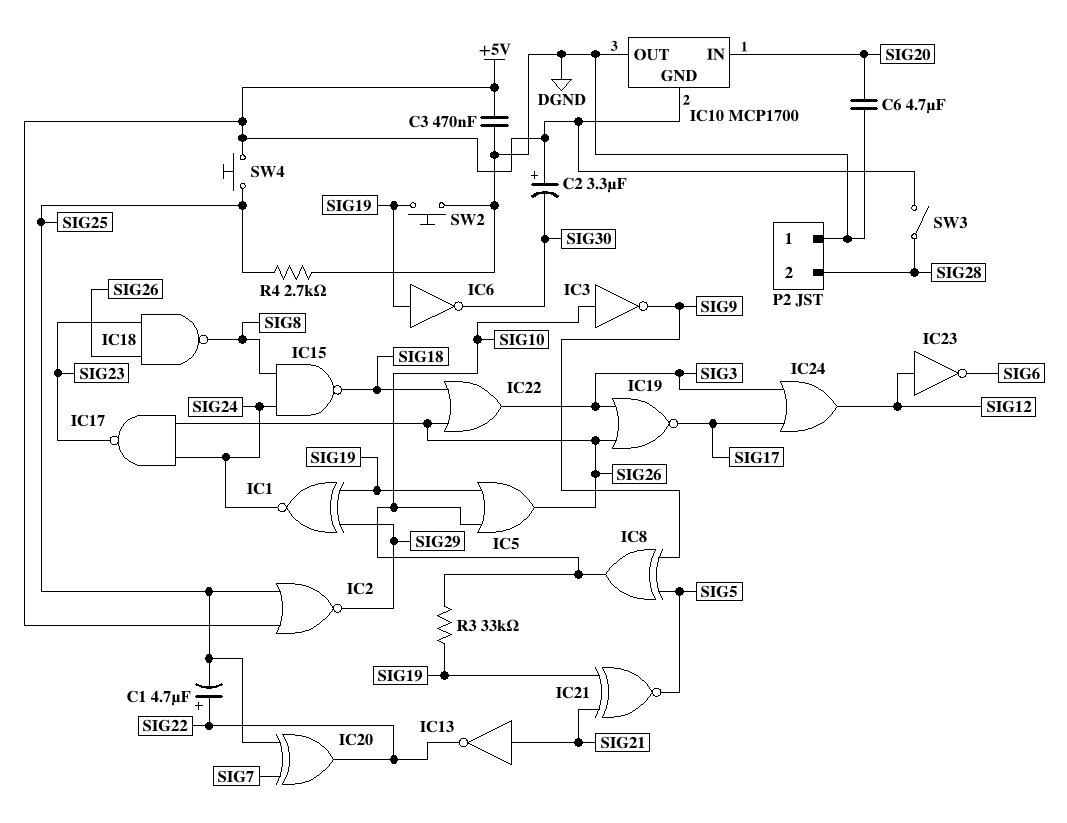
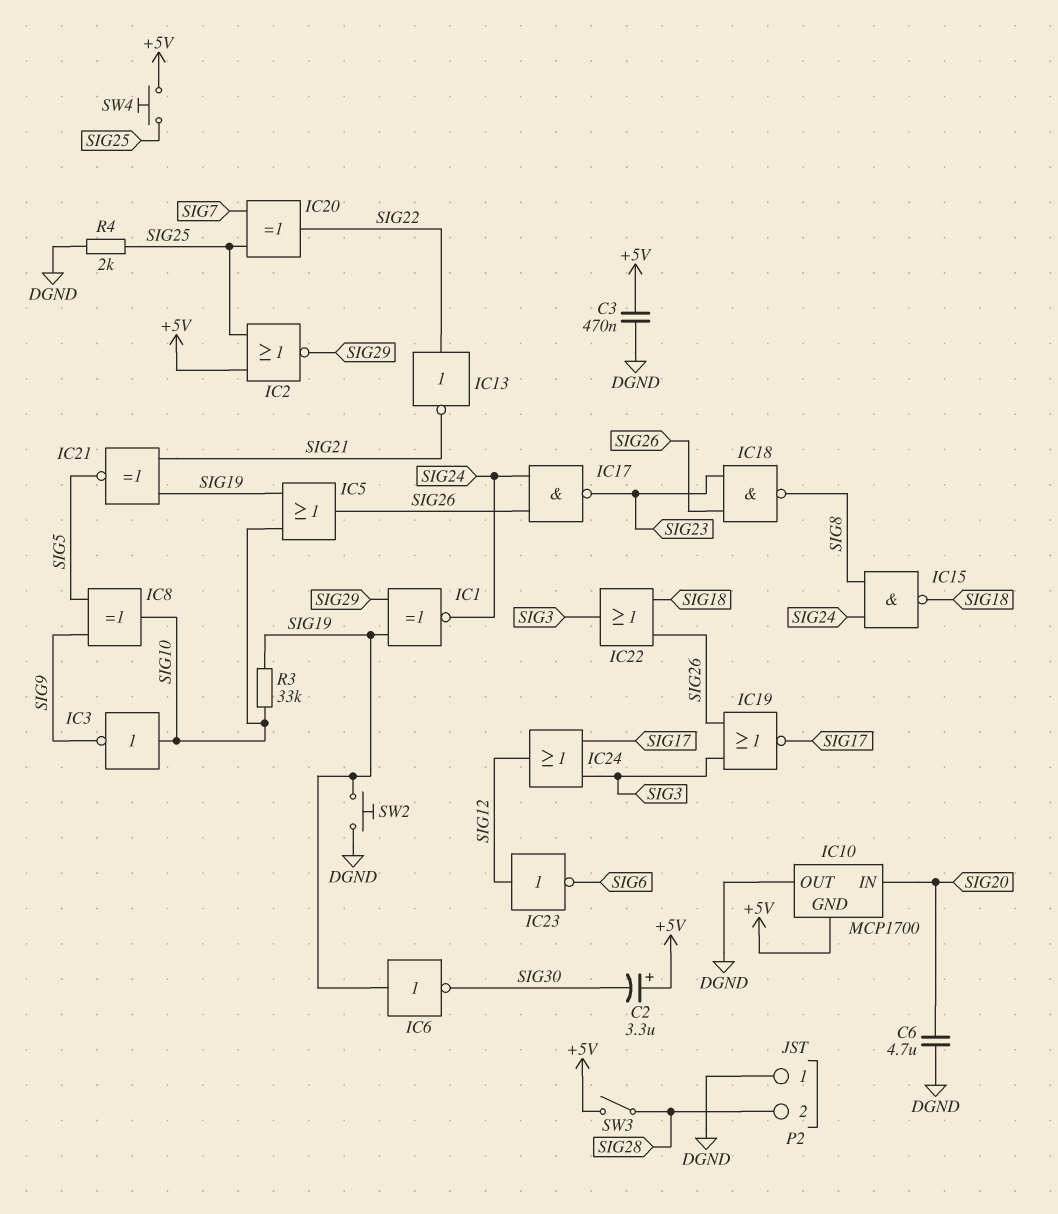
C1: 4.7uF (plus SIG22, minus SIG25) -> none
IC13: NOT (in SIG21, out SIG22) -> NOT (in SIG22, out SIG21)
R4: 2.7k (DGND, SIG25) -> 2k (DGND, SIG25)

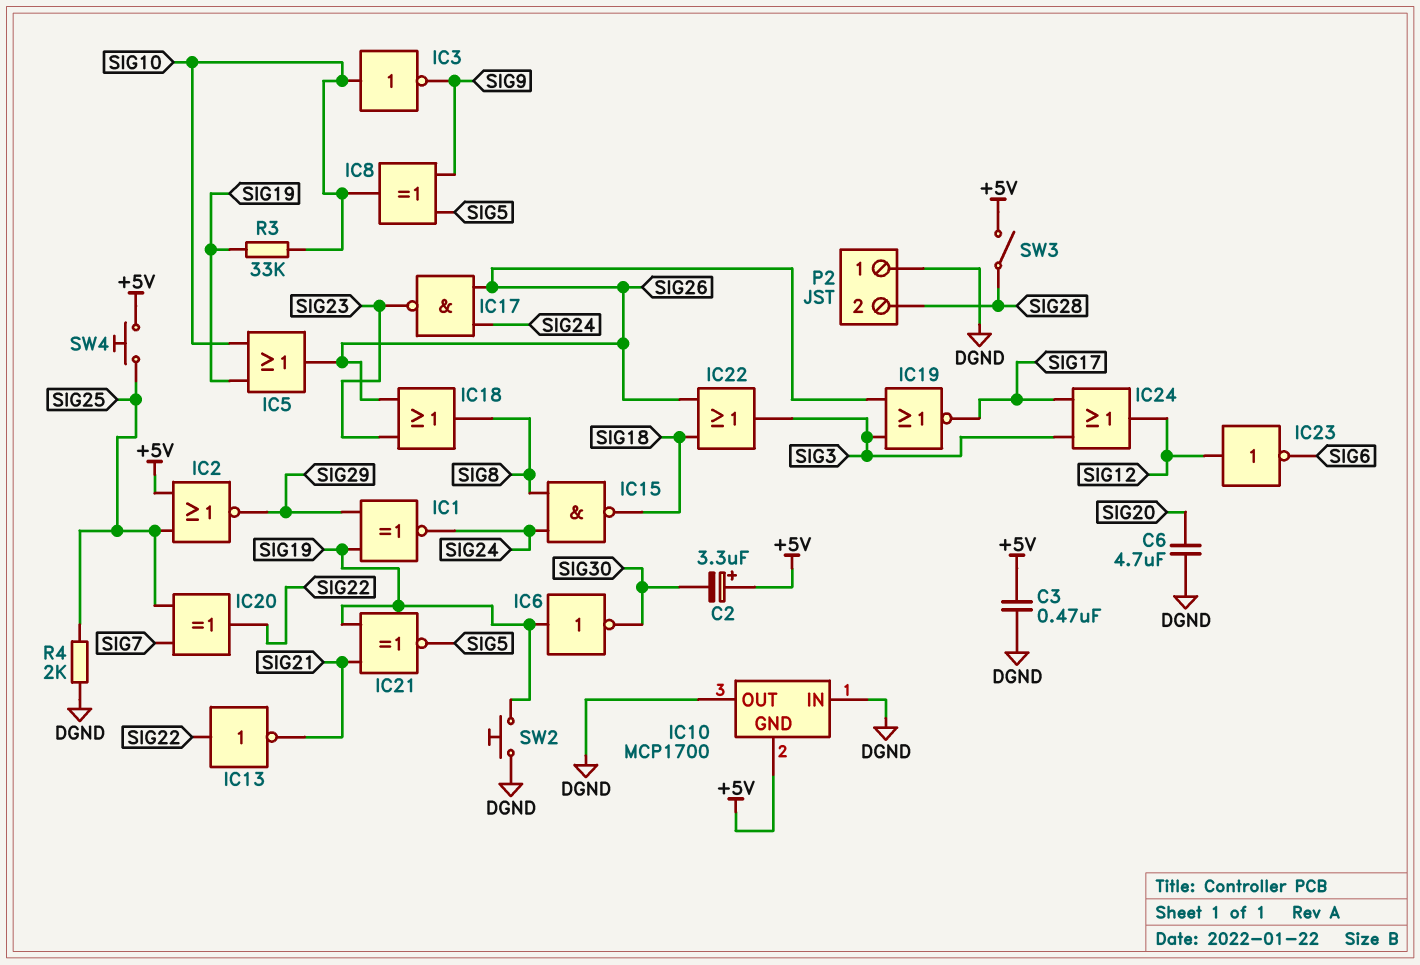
IC10 pin IN: SIG20 -> DGND
IC18: NAND (in SIG23, in SIG26, out SIG8) -> OR (in SIG23, in SIG26, out SIG8)

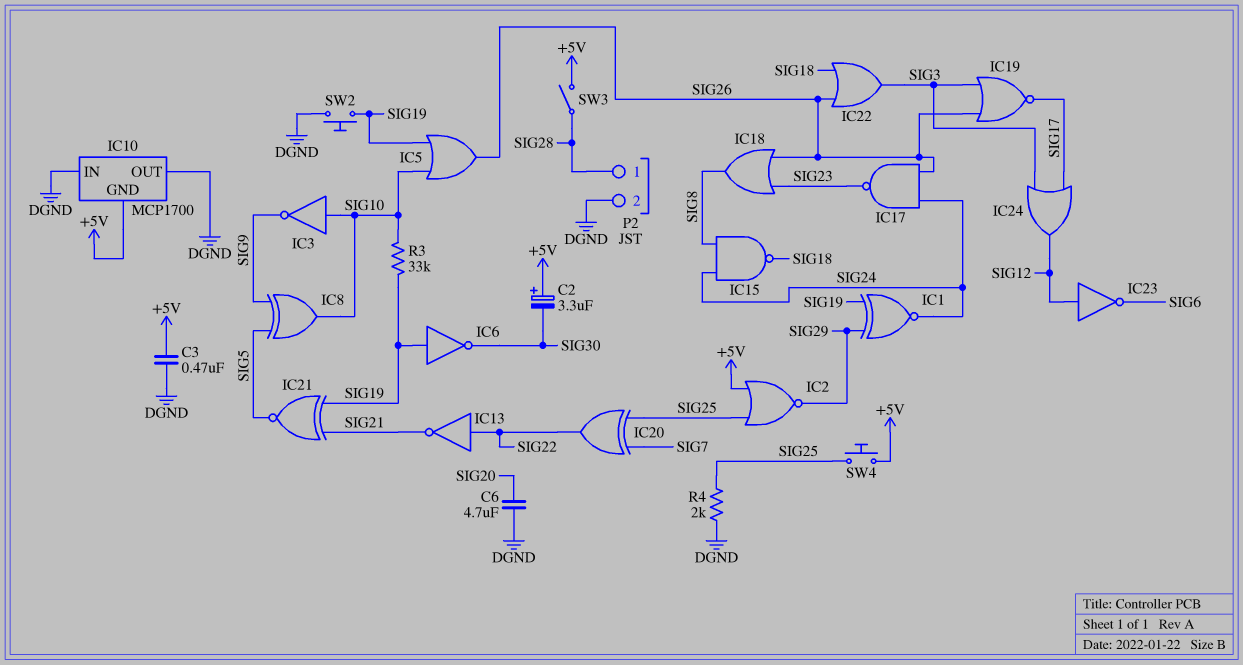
P2 pin 1: DGND -> SIG28
P2 pin 2: SIG28 -> DGND

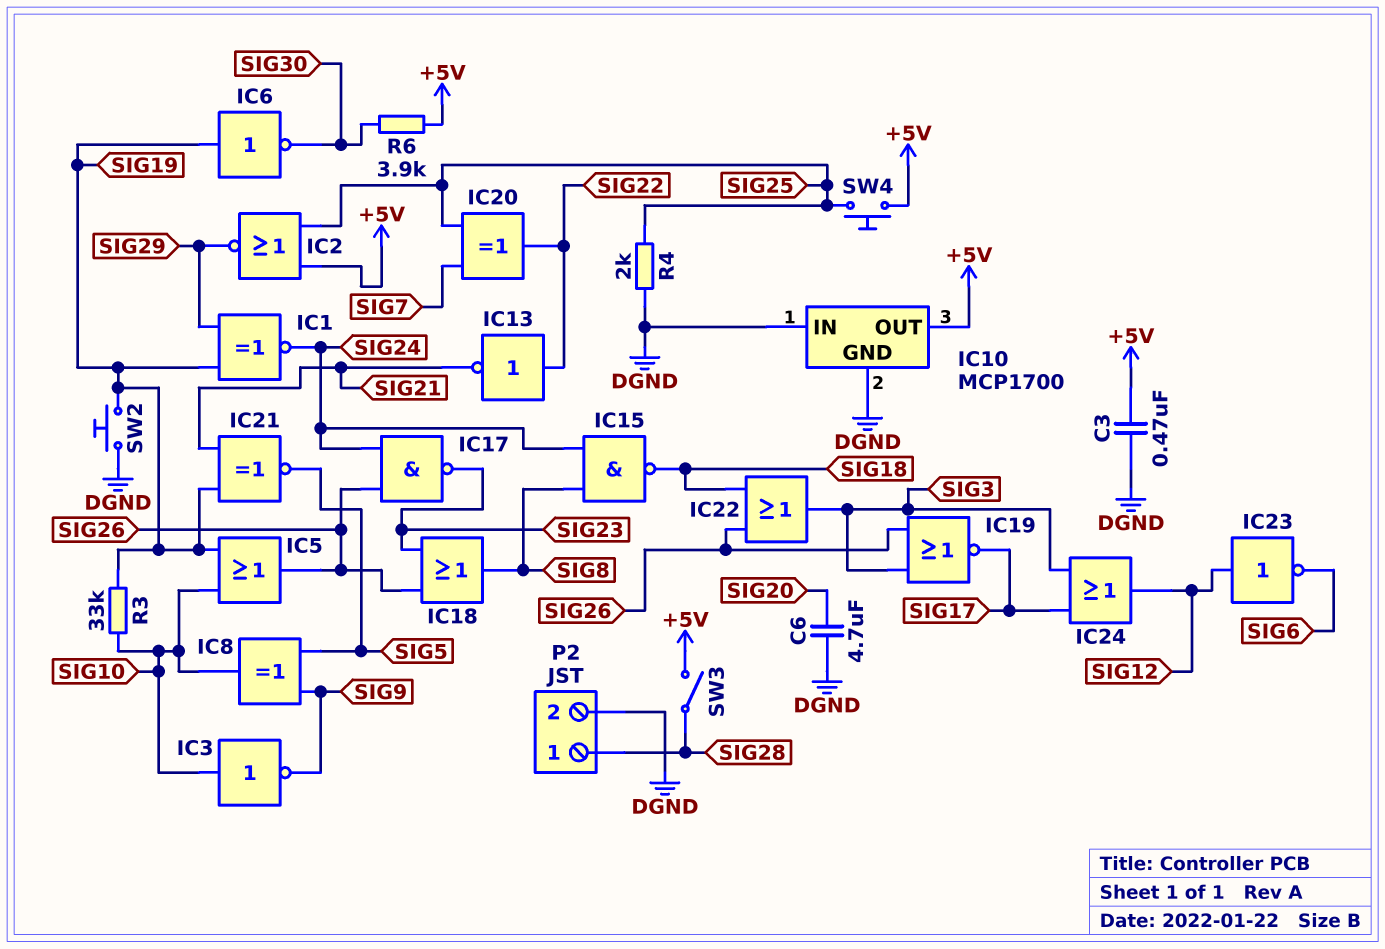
C2: 3.3uF (plus +5V, minus SIG30) -> none
IC10 pin GND: +5V -> DGND
IC10 pin OUT: DGND -> +5V
R6: none -> 3.9k (+5V, SIG30)

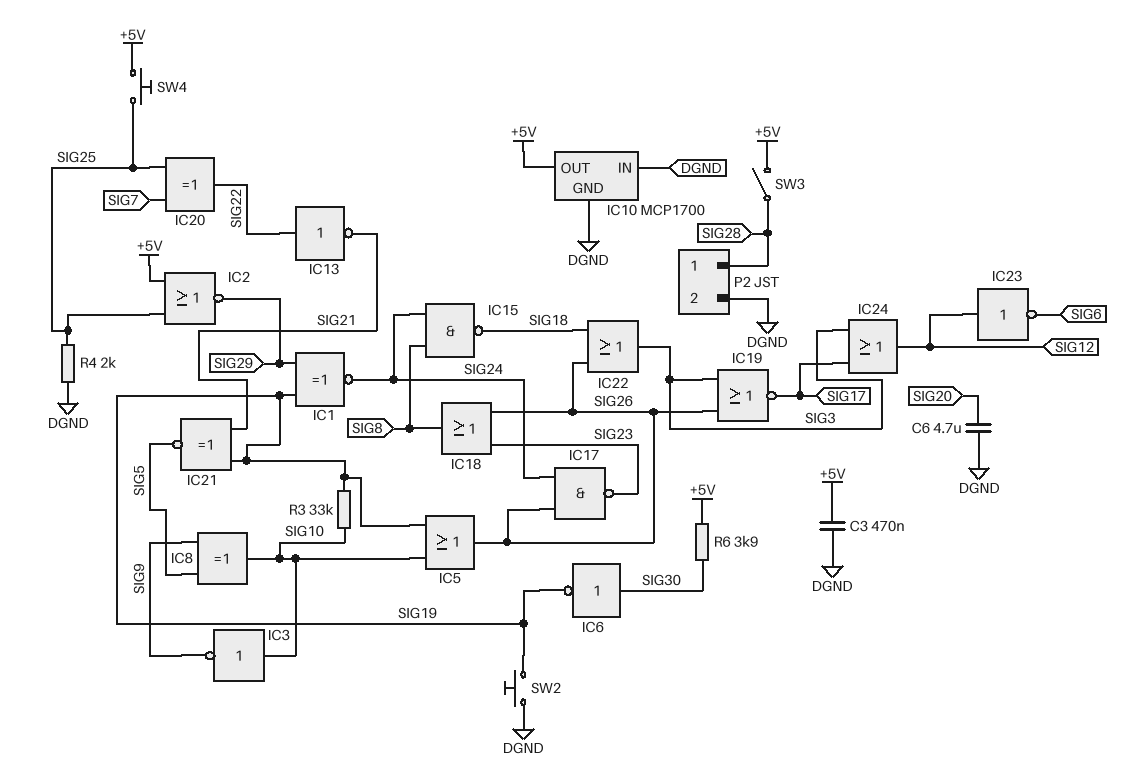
IC6: NOT (in SIG19, out SIG30) -> NOT (in SIG30, out SIG19)

